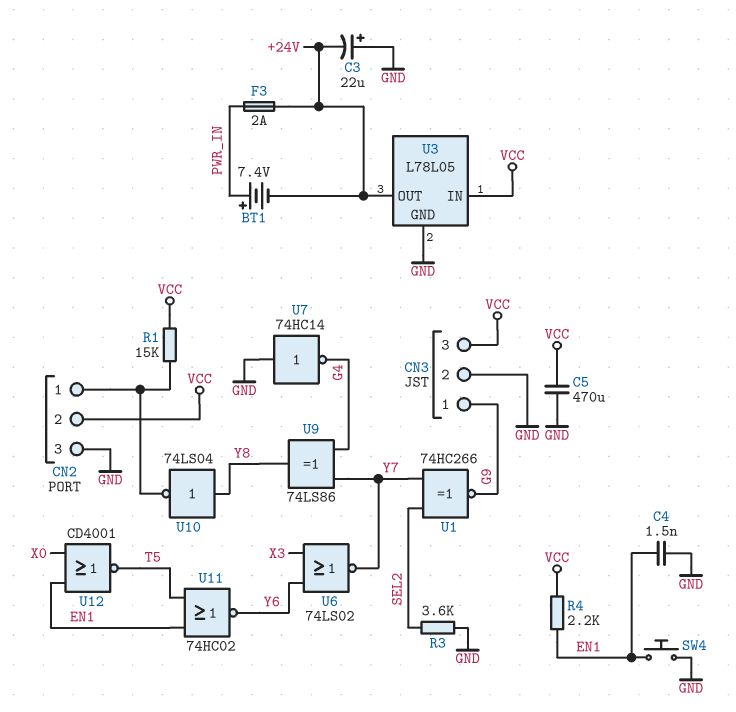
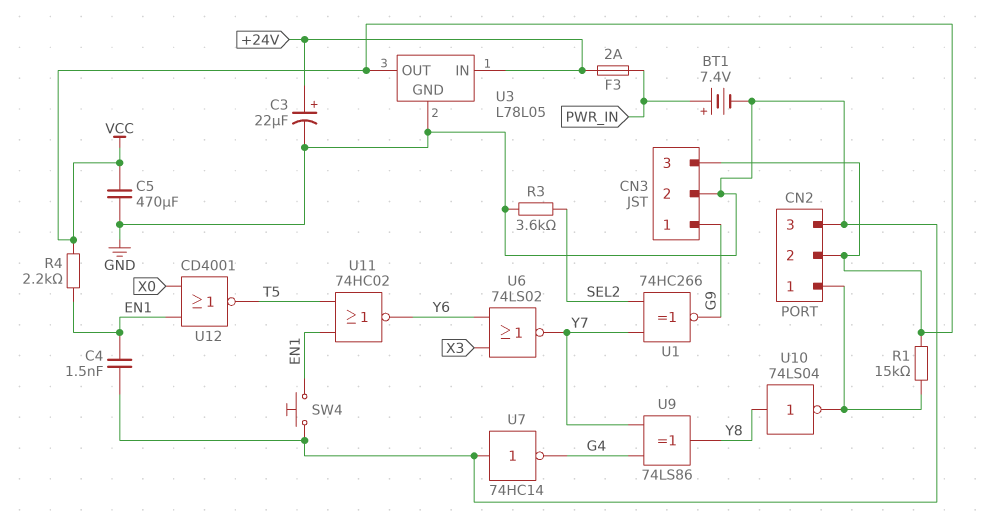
BT1: 7.4V (plus PWR_IN, minus +24V) -> 7.4V (plus PWR_IN, minus GND)
C3: 22uF (plus GND, minus +24V) -> 22uF (plus +24V, minus GND)
U3 pin IN: VCC -> +24V
U3 pin OUT: +24V -> VCC

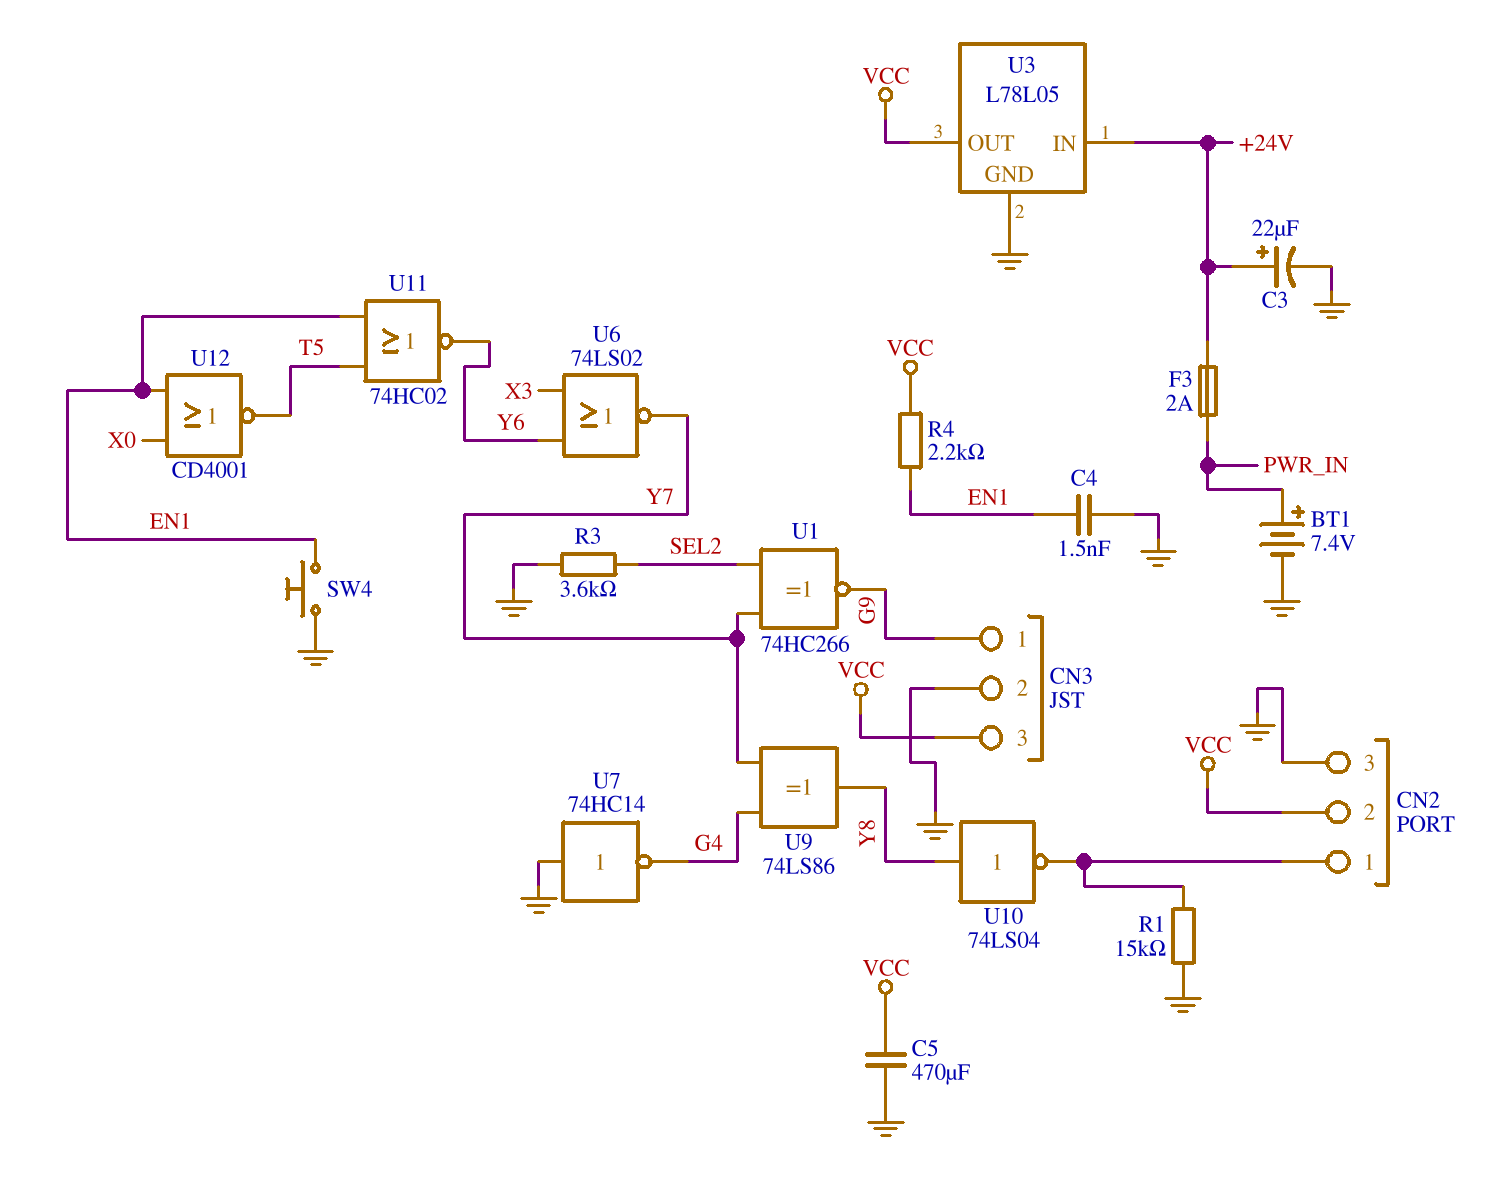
R1: 15k (CN2/1, VCC) -> 15k (CN2/1, GND)

